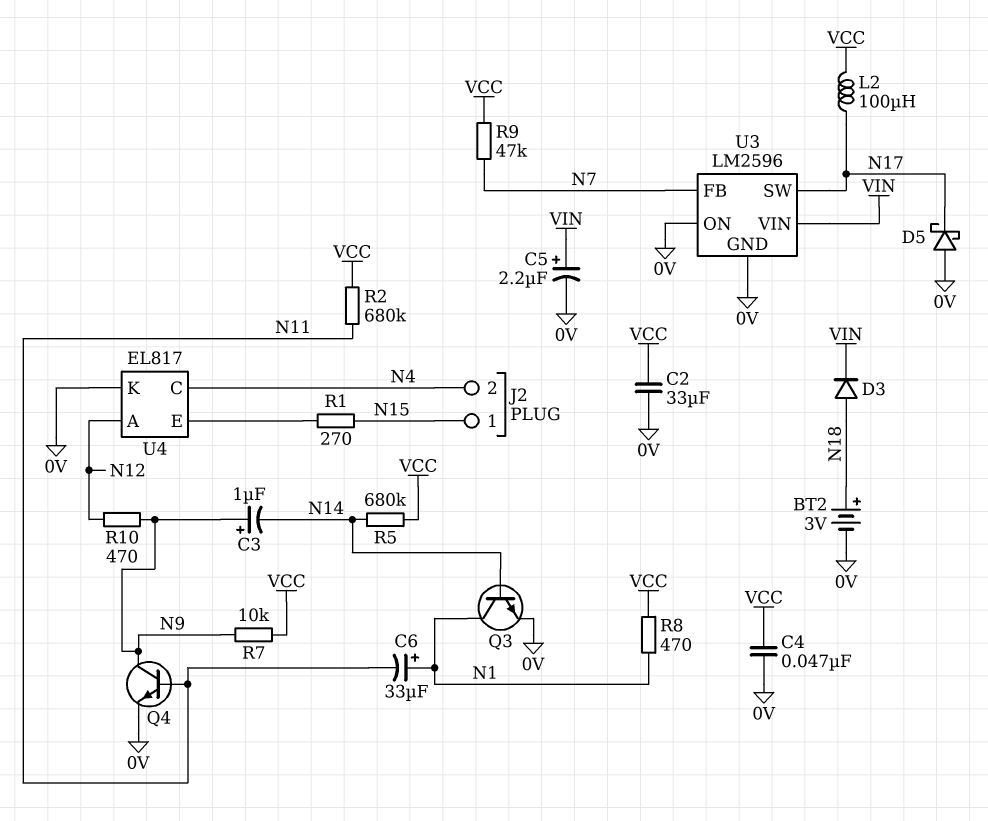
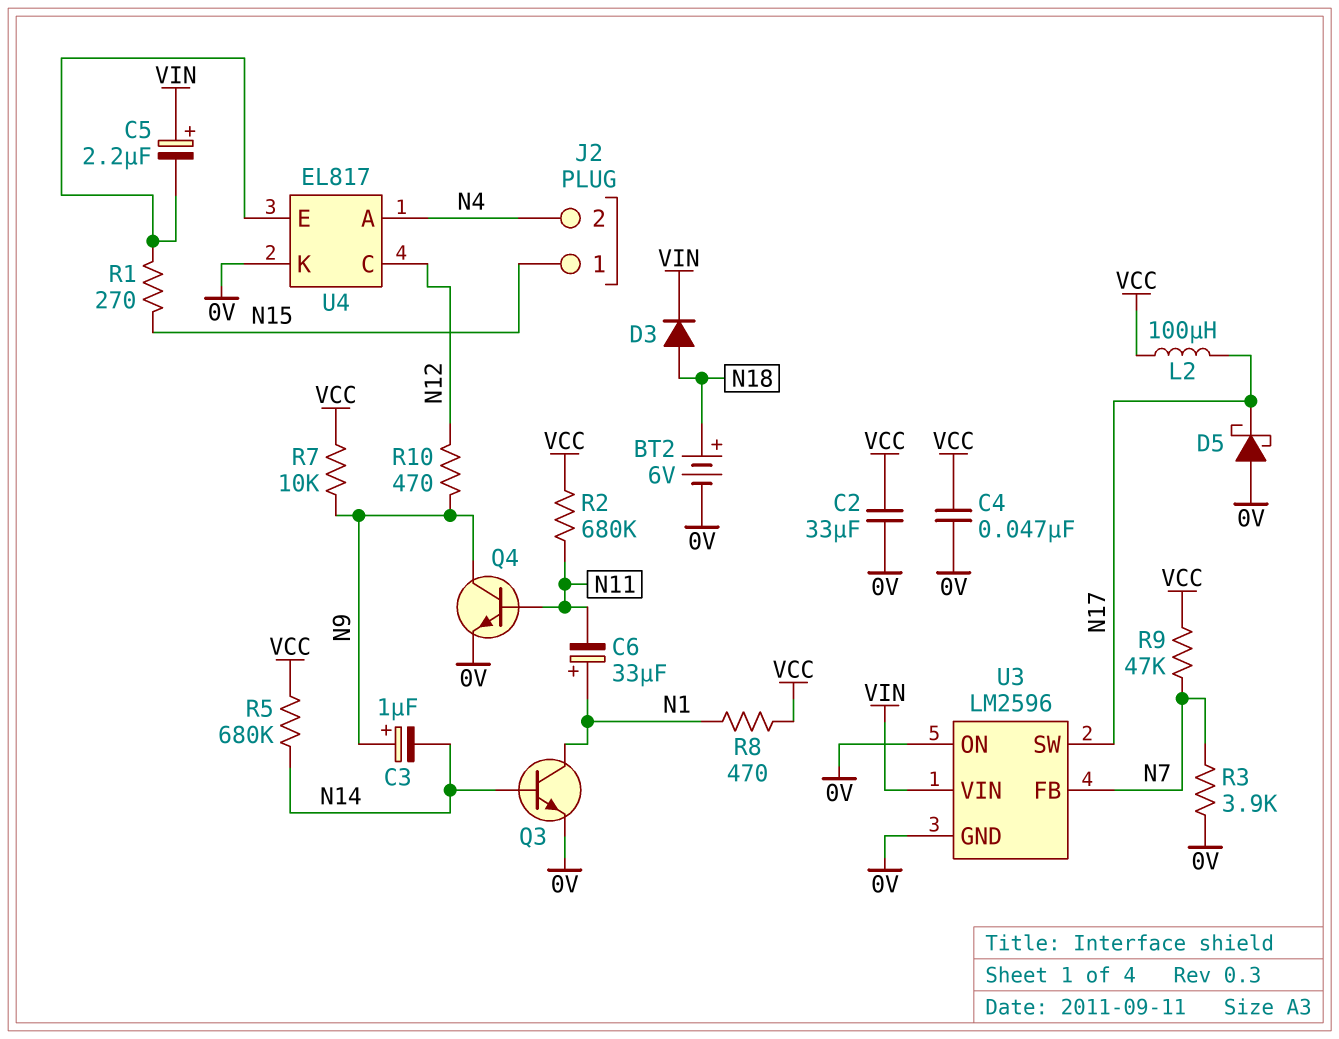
BT2: 3V (plus N18, minus 0V) -> 6V (plus N18, minus 0V)
C5: 2.2uF (plus VIN, minus 0V) -> 2.2uF (plus VIN, minus U4/E)
R3: none -> 3.9k (0V, N7)
U4 pin A: N12 -> N4
U4 pin C: N4 -> N12

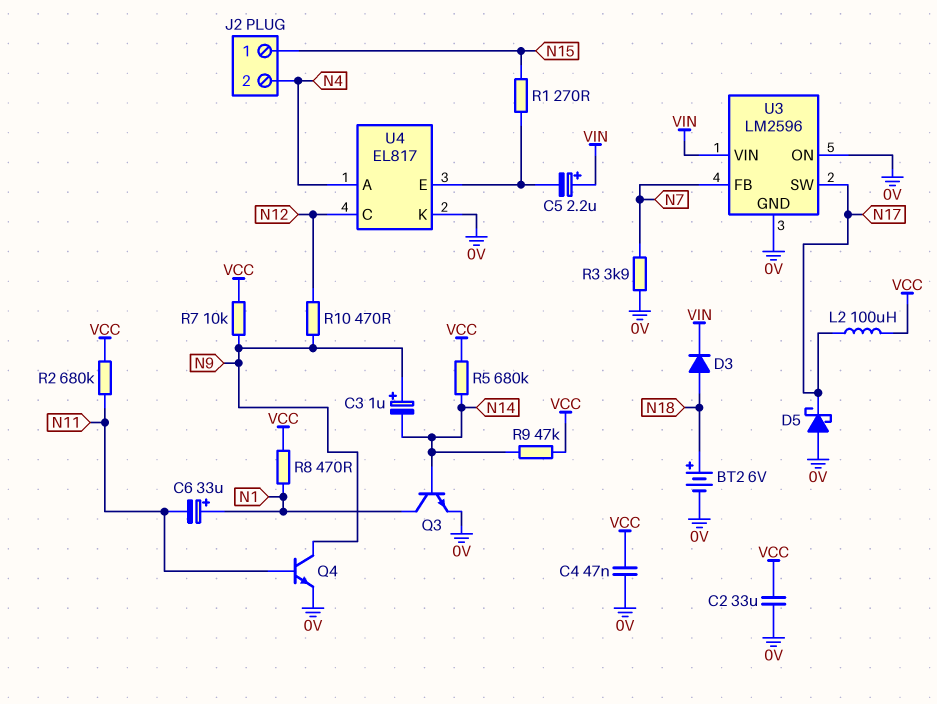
R9: 47k (N7, VCC) -> 47k (N14, VCC)

